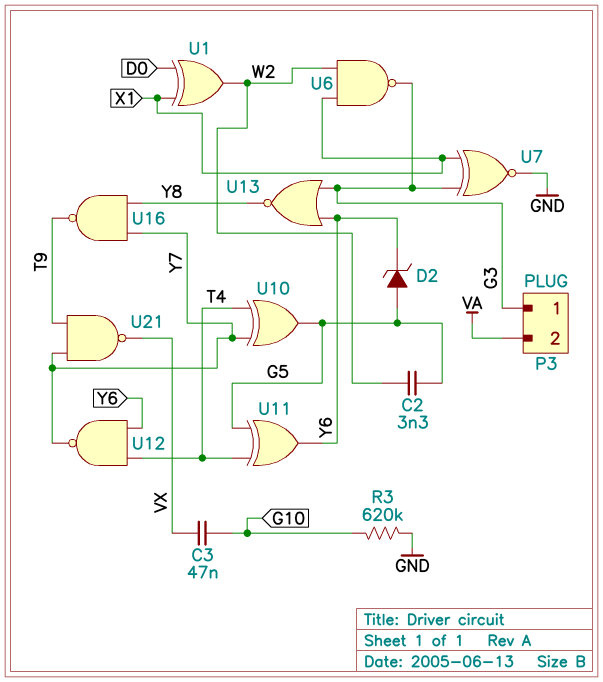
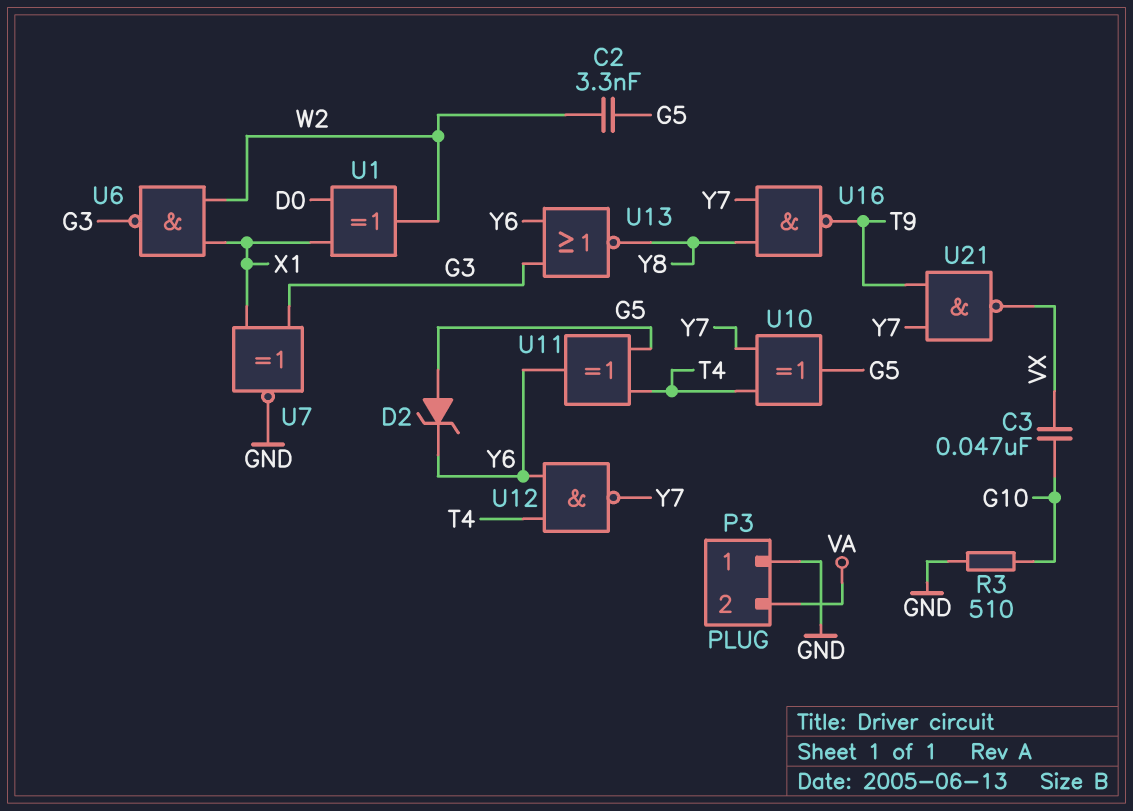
P3 pin 1: G3 -> GND
R3: 620k (G10, GND) -> 510 (G10, GND)

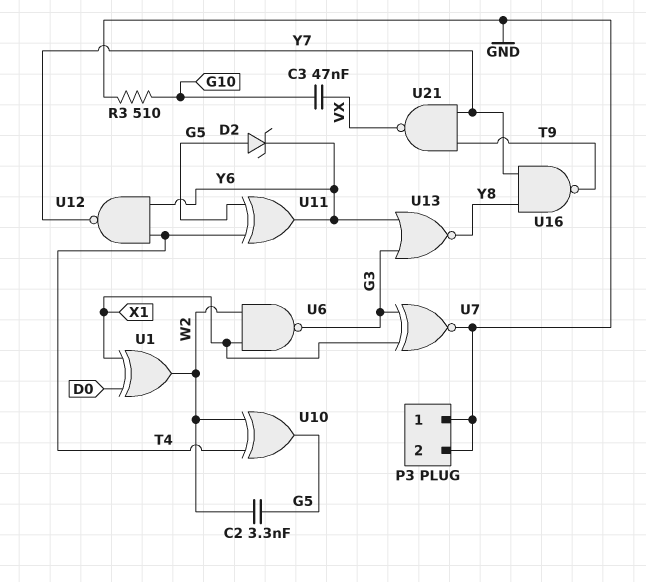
P3 pin 2: VA -> GND
U10: XOR (in T4, in Y7, out G5) -> XOR (in T4, in W2, out G5)

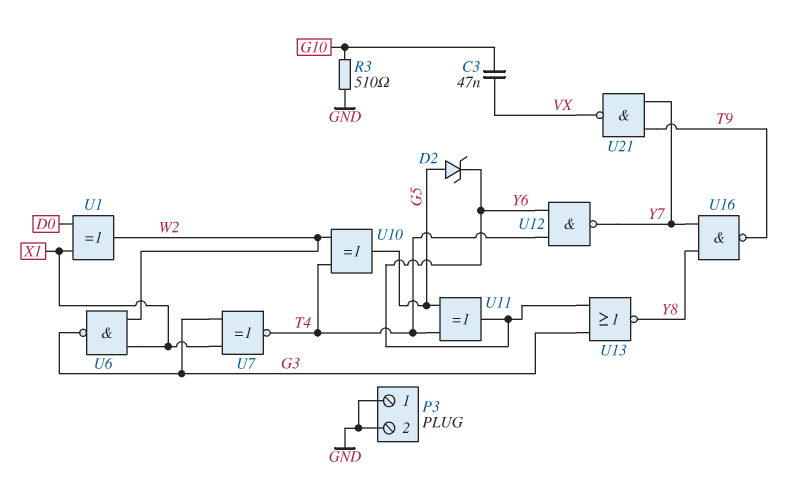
C2: 3.3nF (G5, W2) -> none
U7: XNOR (in G3, in X1, out GND) -> XNOR (in G3, in X1, out T4)

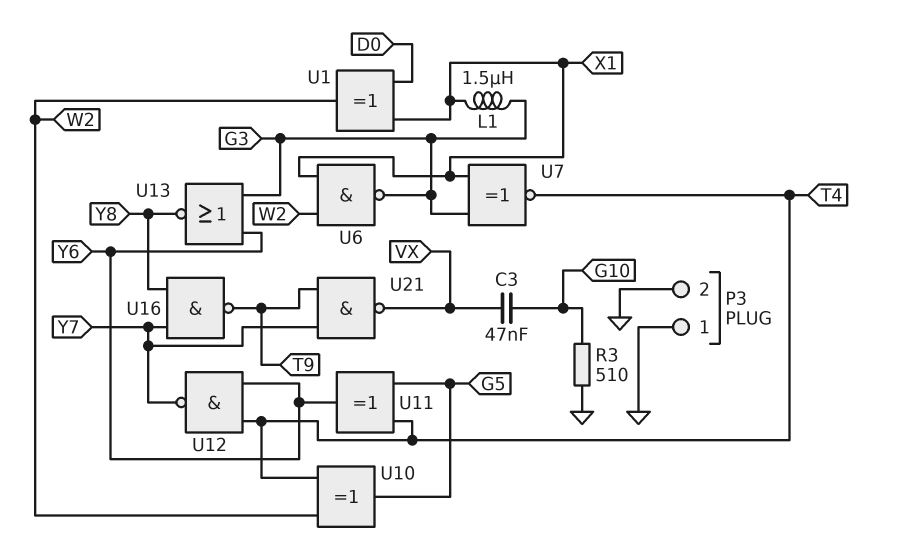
D2: zener (A G5, K Y6) -> none
L1: none -> 1.5uH (G3, X1)

